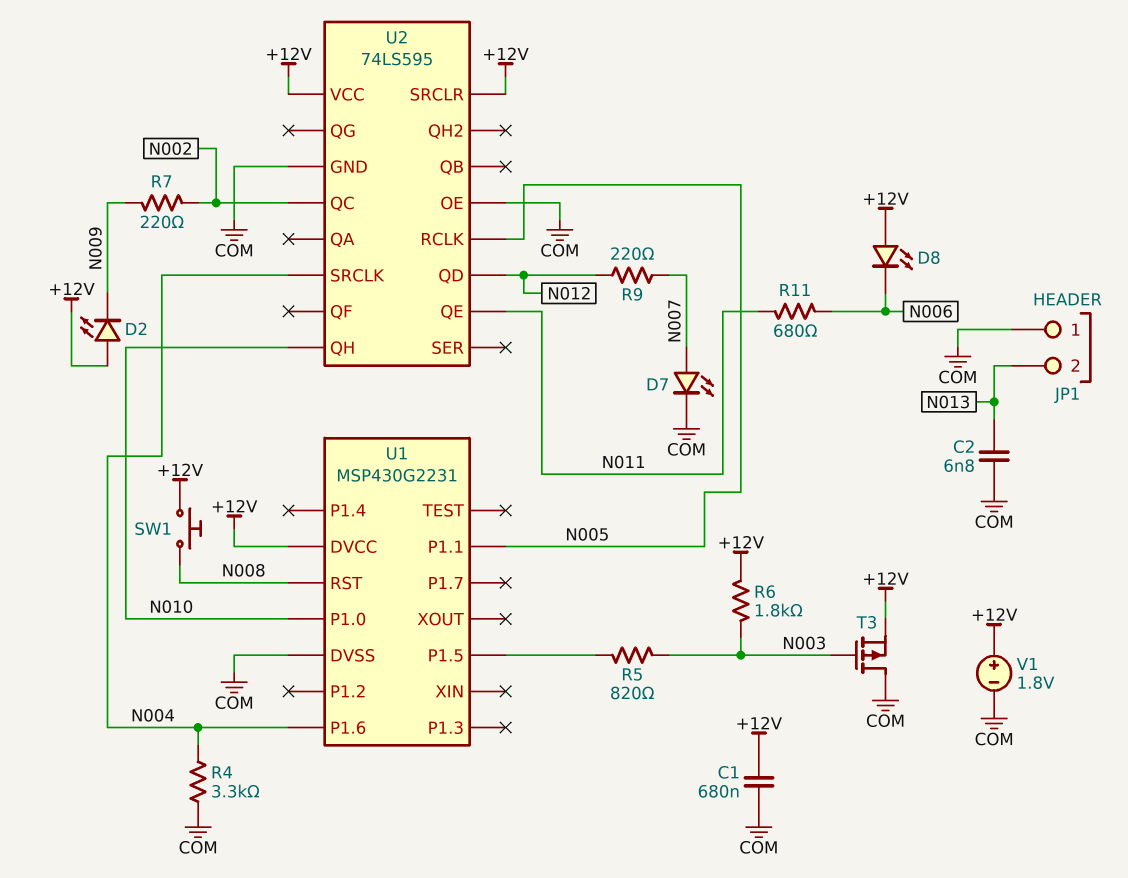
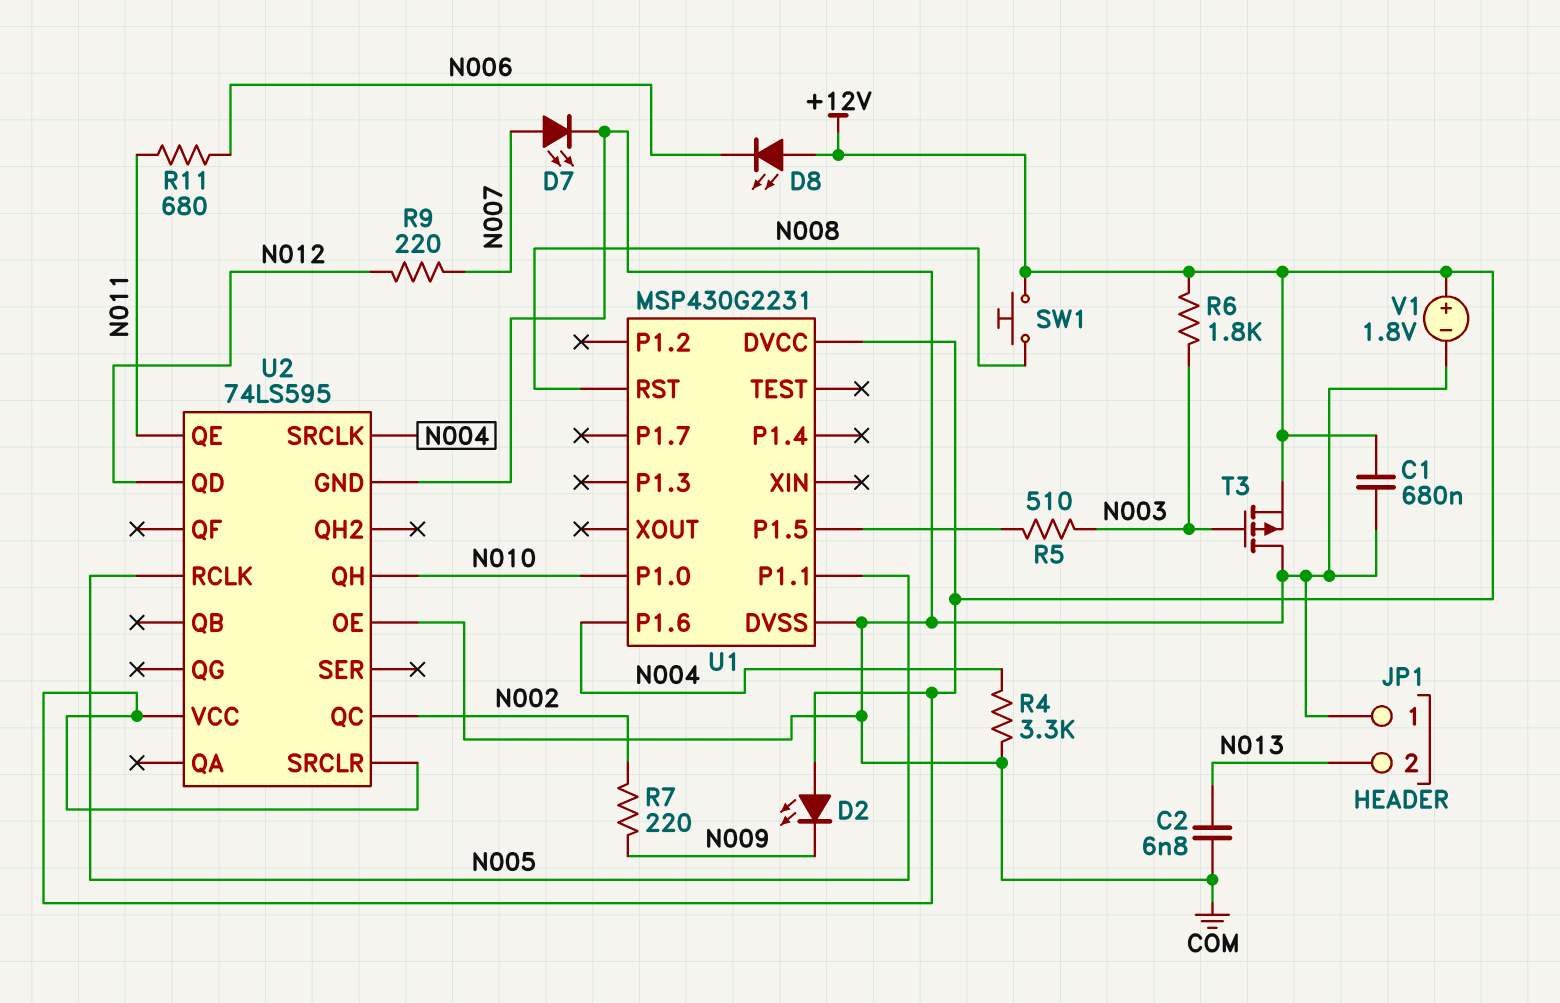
R5: 820 (N003, U1/P1.5) -> 510 (N003, U1/P1.5)

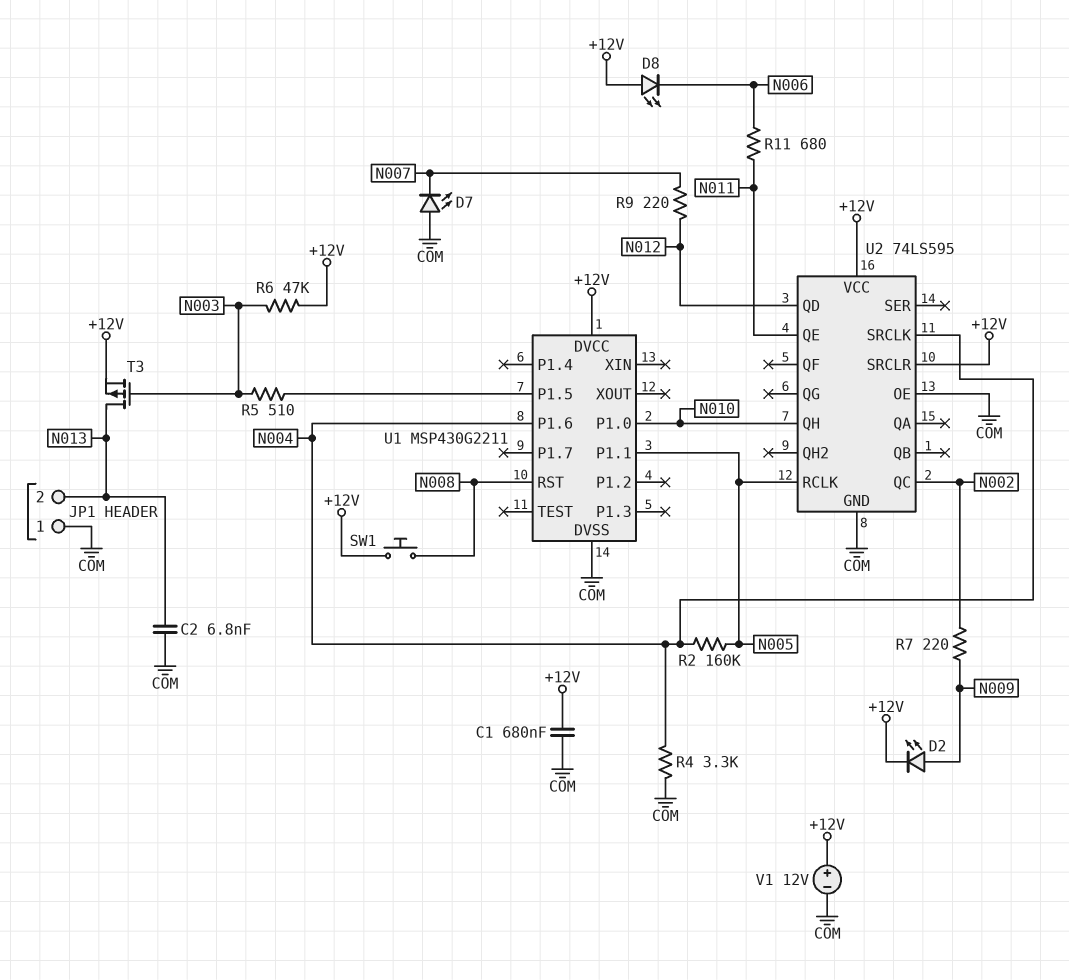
D2: LED (A +12V, K N009) -> LED (A N009, K +12V)
D7: LED (A N007, K COM) -> LED (A COM, K N007)
R2: none -> 160k (N004, N005)
R6: 1.8k (+12V, N003) -> 47k (+12V, N003)
T3: PMOS (G N003, D COM, S +12V) -> PMOS (G N003, D N013, S +12V)
U1: MSP430G2231 -> MSP430G2211
V1: 1.8V (plus +12V, minus COM) -> 12V (plus +12V, minus COM)

